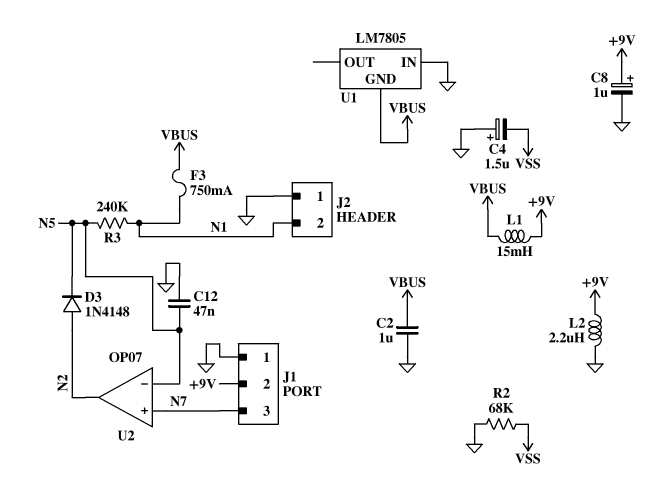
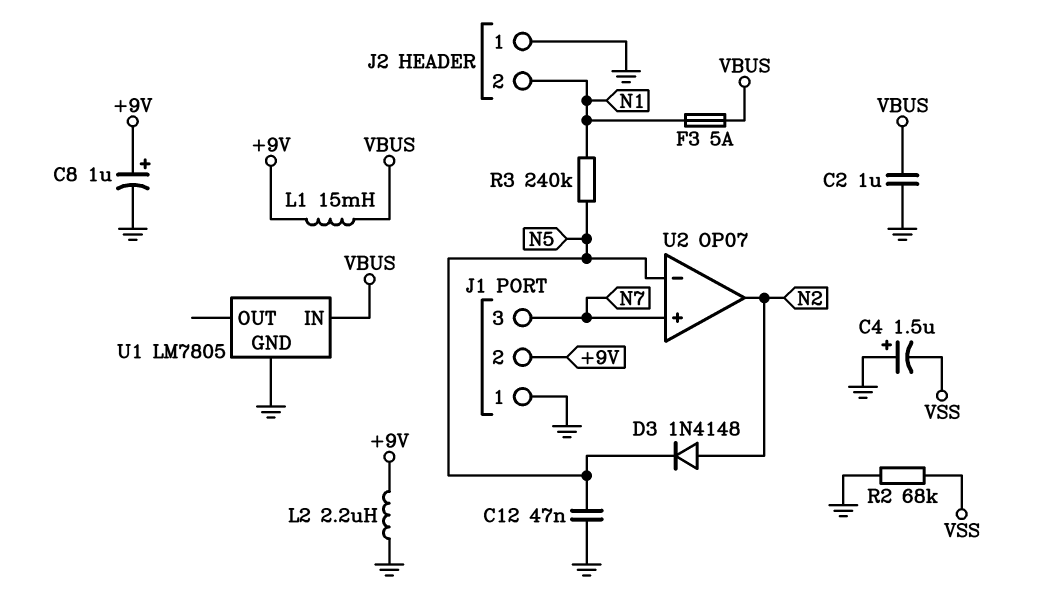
F3: 750mA (N1, VBUS) -> 5A (N1, VBUS)
U1 pin GND: VBUS -> GND
U1 pin IN: GND -> VBUS

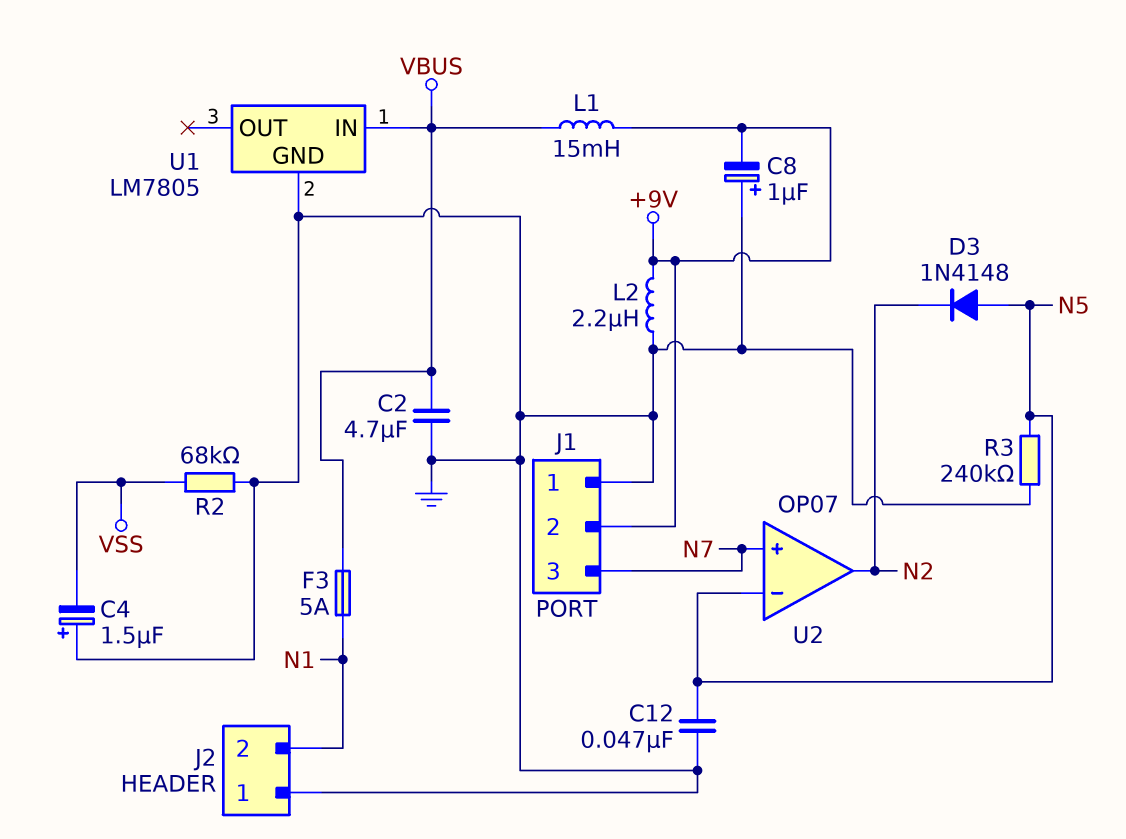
C2: 1uF (GND, VBUS) -> 4.7uF (GND, VBUS)
C8: 1uF (plus +9V, minus GND) -> 1uF (plus GND, minus +9V)
D3: diode 1N4148 (A N2, K N5) -> diode 1N4148 (A N5, K N2)
R3: 240k (N1, N5) -> 240k (GND, N5)

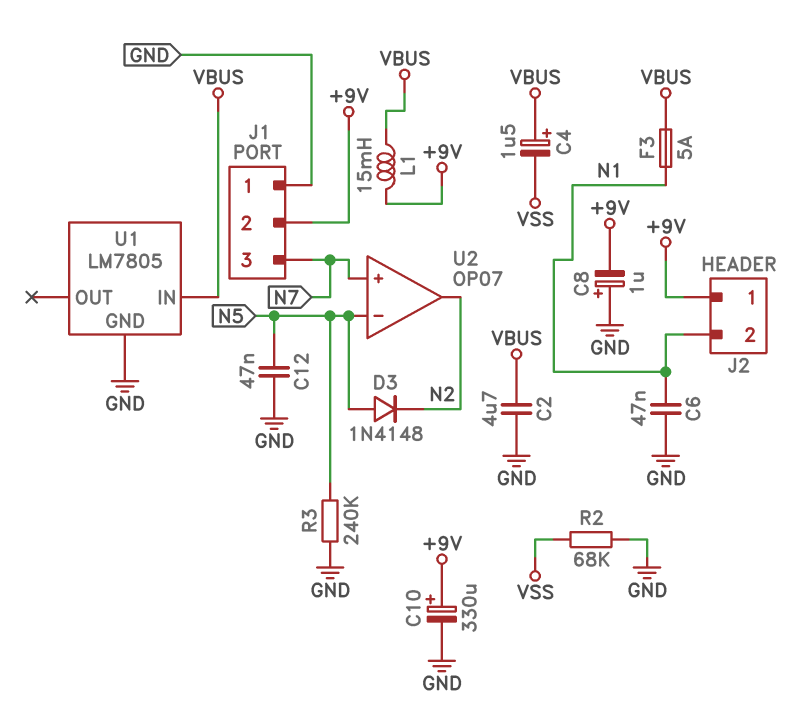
C4: 1.5uF (plus GND, minus VSS) -> 1.5uF (plus VBUS, minus VSS)
C6: none -> 47nF (GND, N1)
C10: none -> 330uF (plus +9V, minus GND)
J2 pin 1: GND -> +9V
L2: 2.2uH (+9V, GND) -> none

